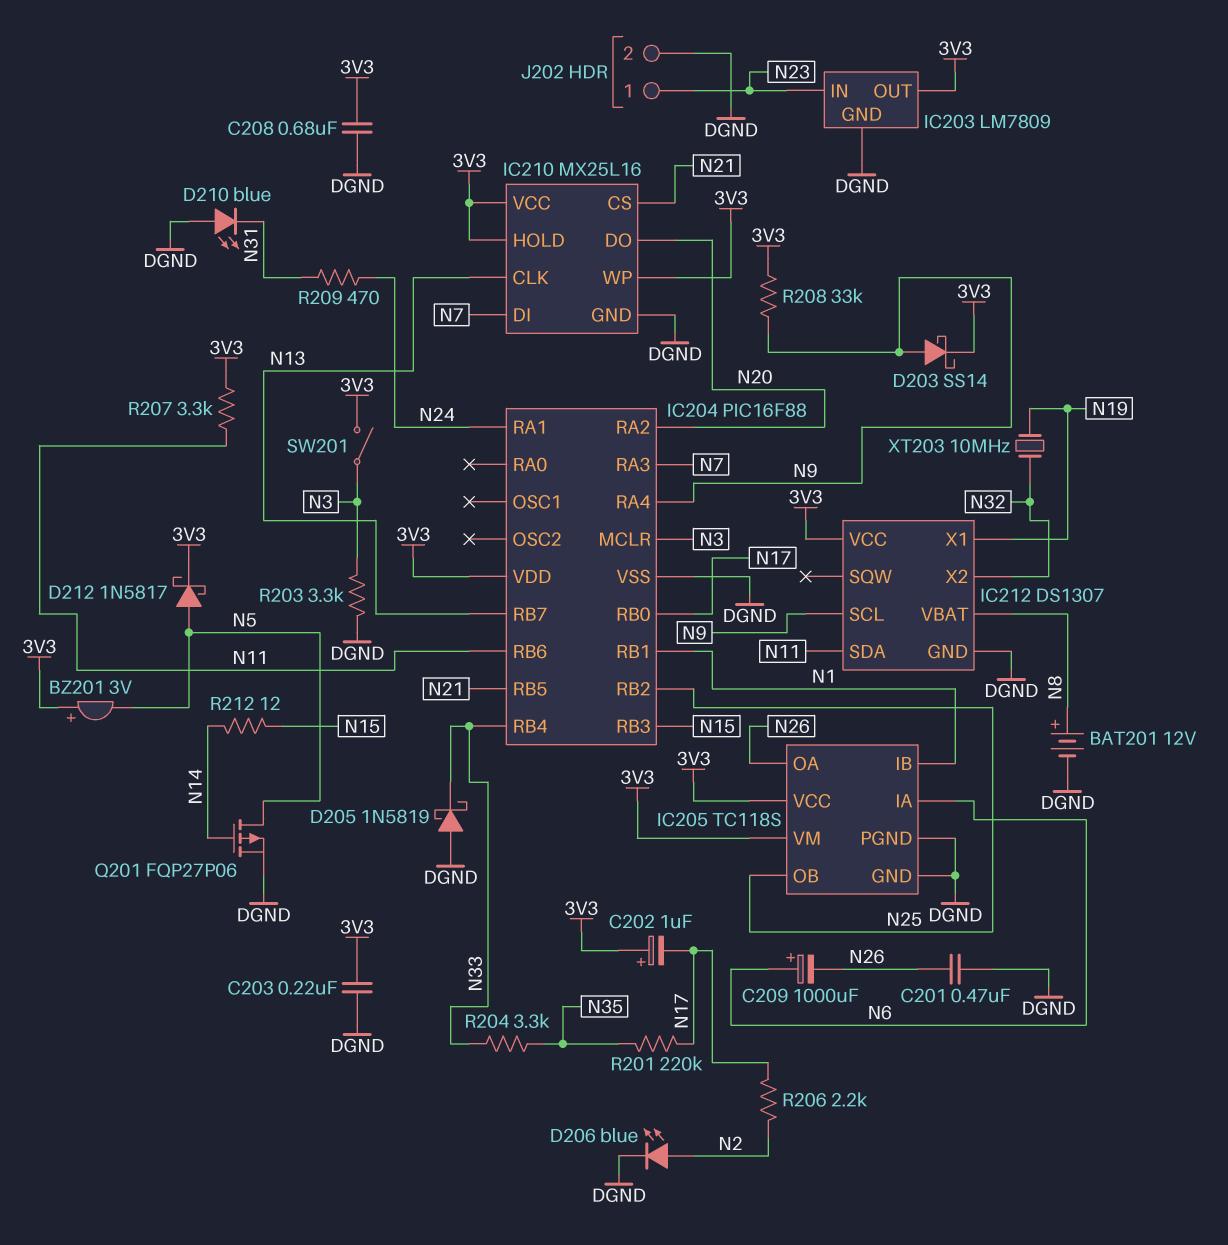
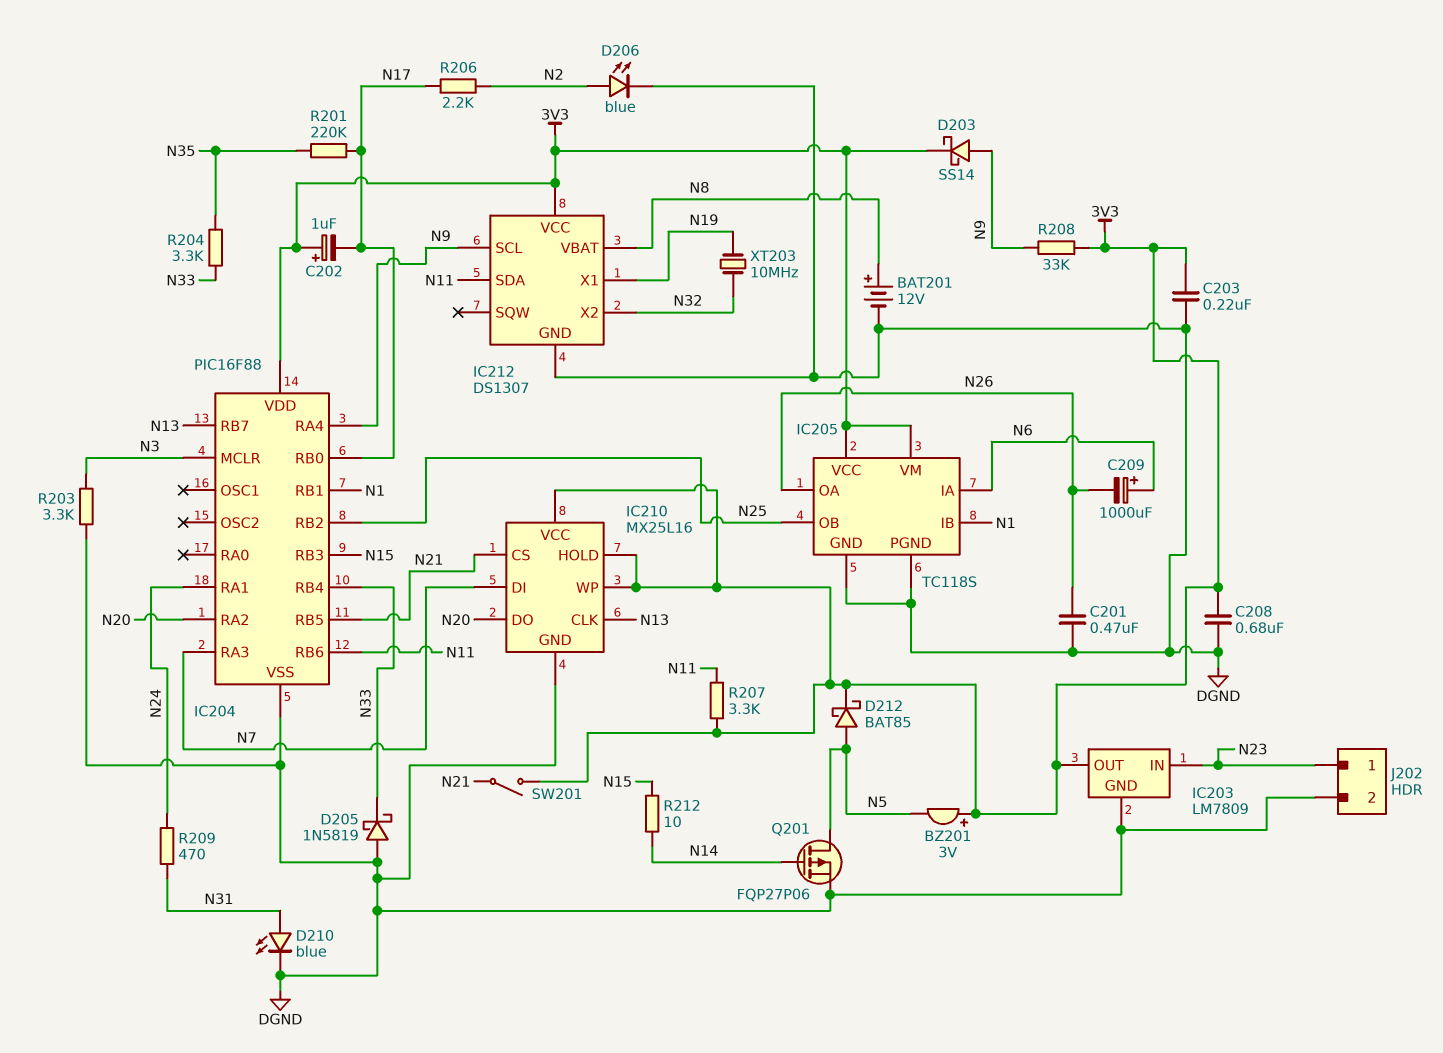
D210: LED blue (A DGND, K N31) -> LED blue (A N31, K DGND)
D212: schottky 1N5817 (A N5, K 3V3) -> schottky BAT85 (A N5, K 3V3)
R212: 12 (N14, N15) -> 10 (N14, N15)
SW201: switch (3V3, N3) -> switch (3V3, N21)

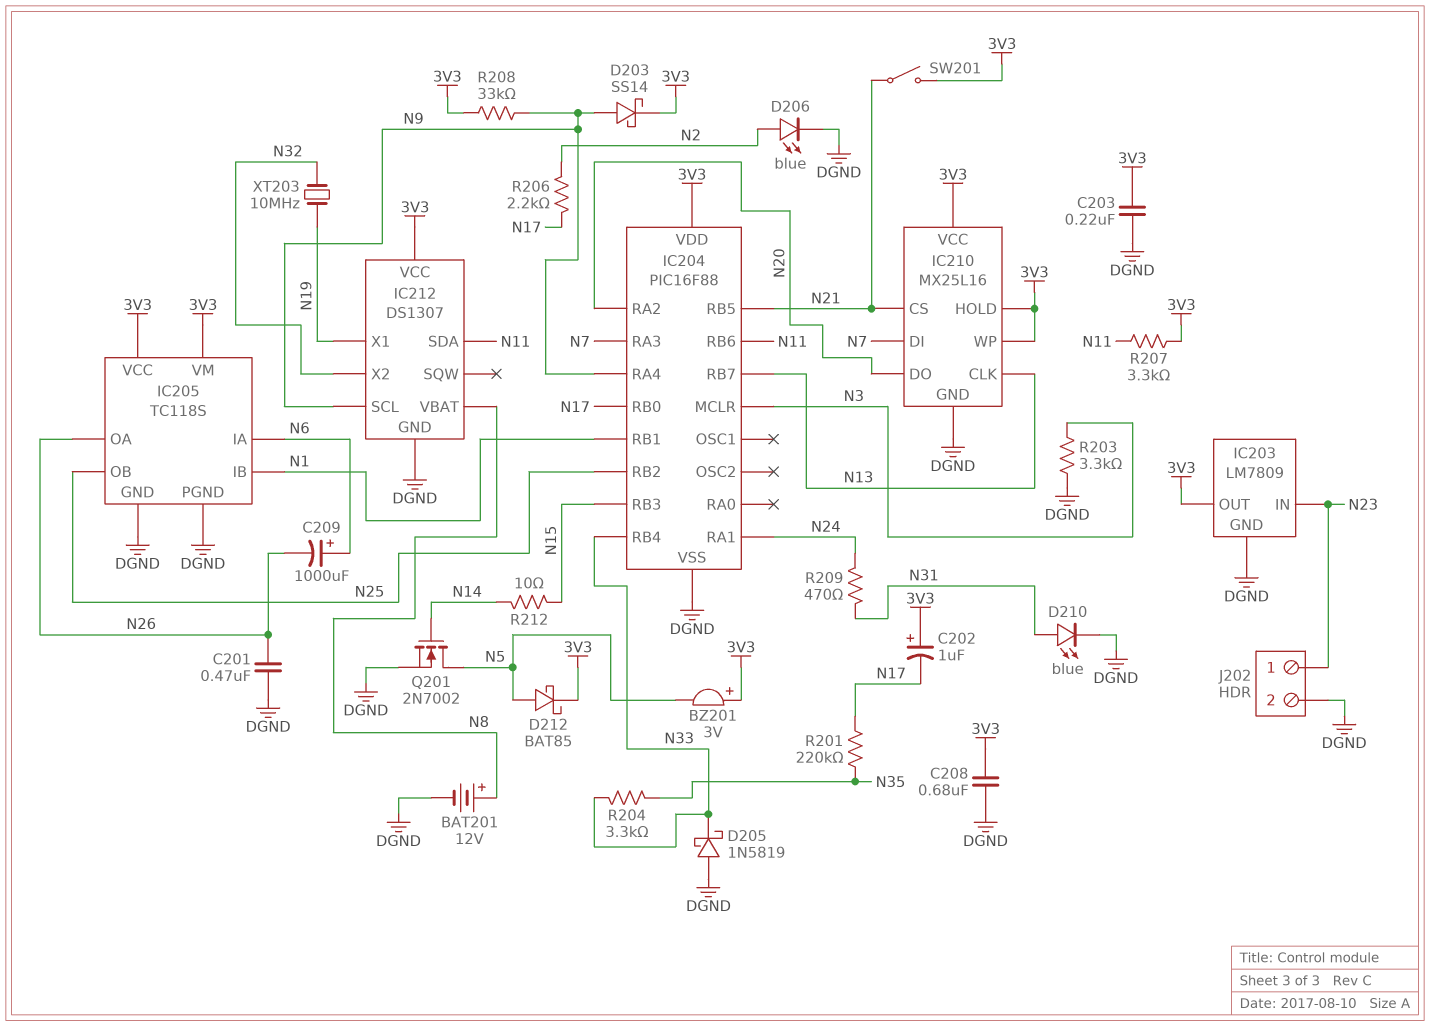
Q201: PMOS FQP27P06 (G N14, D N5, S DGND) -> NMOS 2N7002 (G N14, D N5, S DGND)

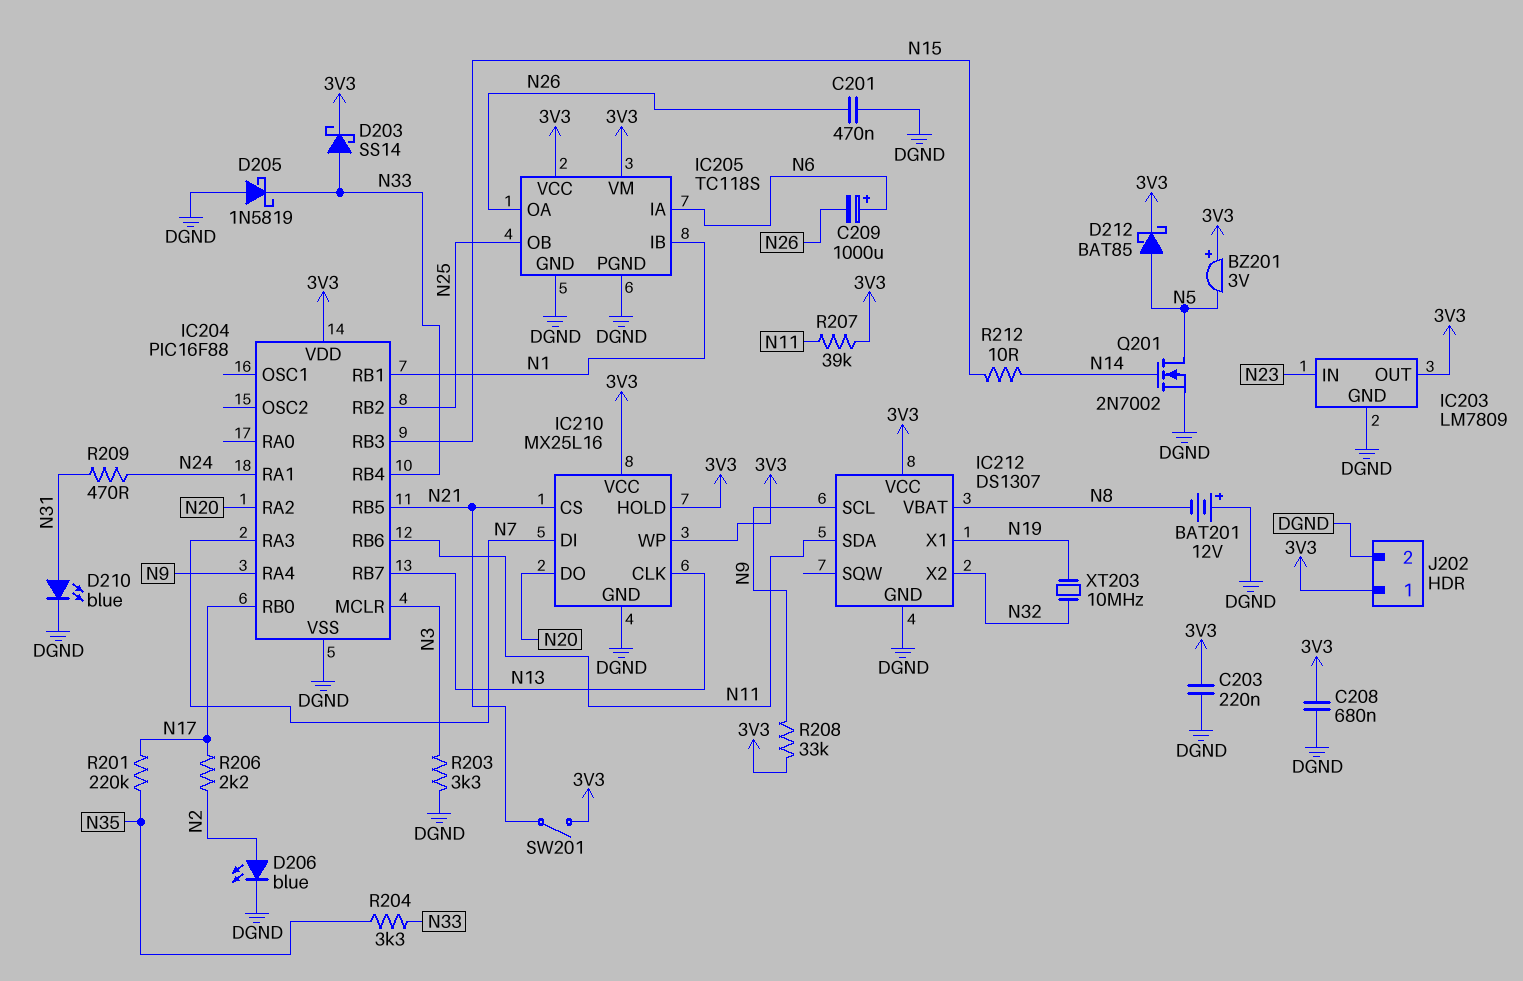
BAT201: 12V (plus N8, minus DGND) -> 12V (plus DGND, minus N8)
C202: 1uF (plus 3V3, minus N17) -> none
D203: schottky SS14 (A N9, K 3V3) -> schottky SS14 (A N33, K 3V3)
J202 pin 1: N23 -> 3V3
R207: 3.3k (3V3, N11) -> 39k (3V3, N11)

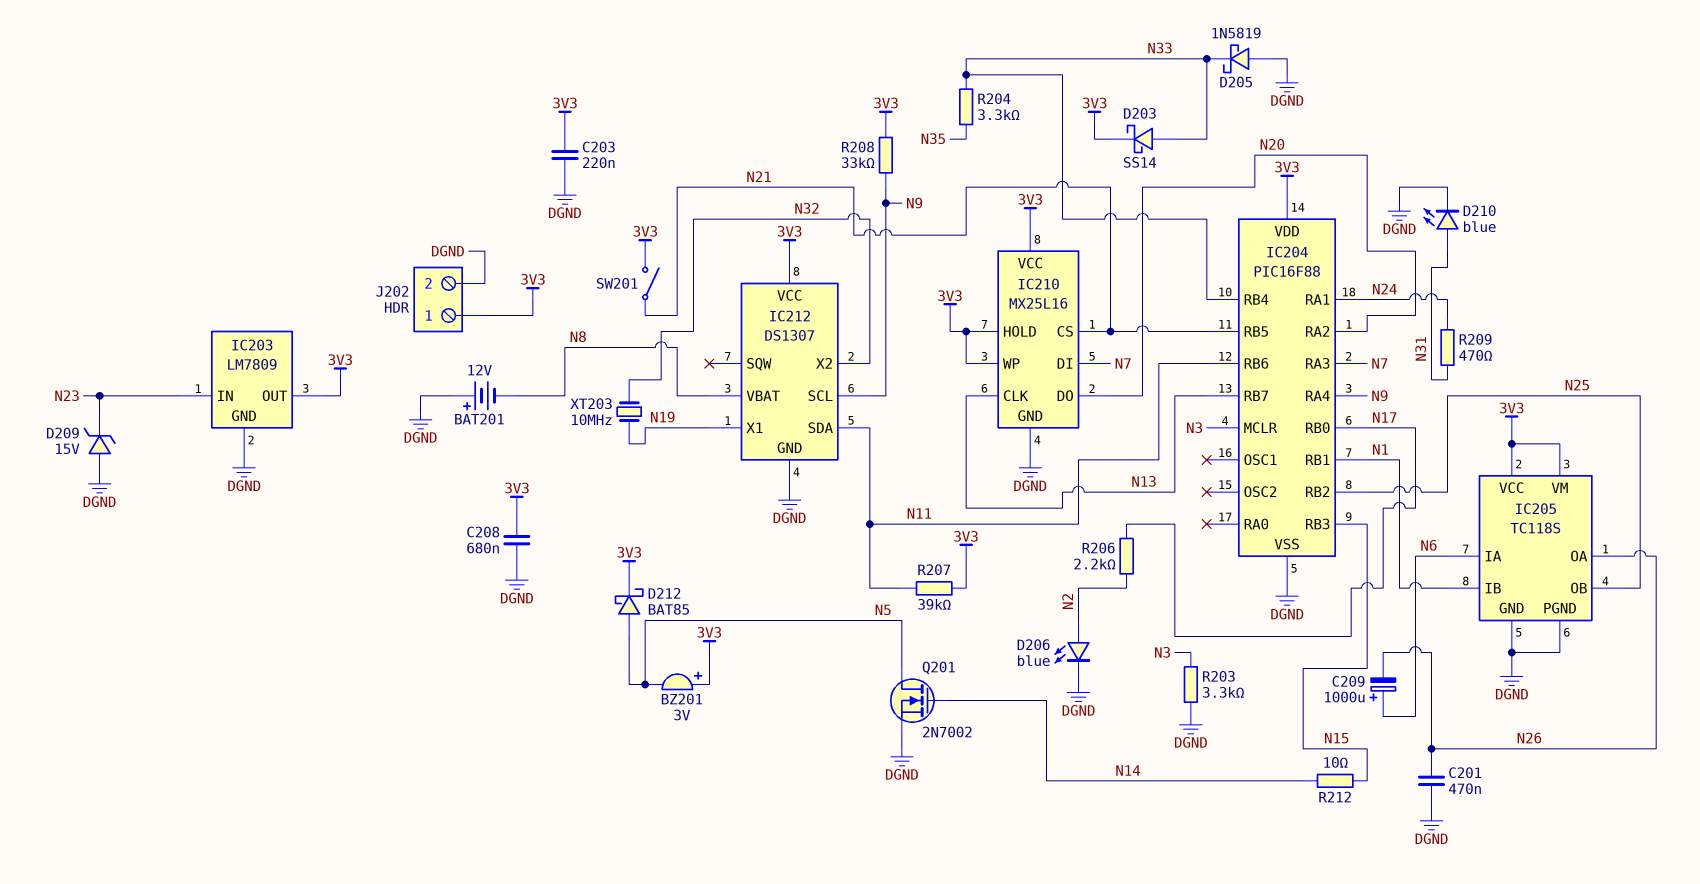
D209: none -> zener 15V (A DGND, K N23)
R201: 220k (N17, N35) -> none

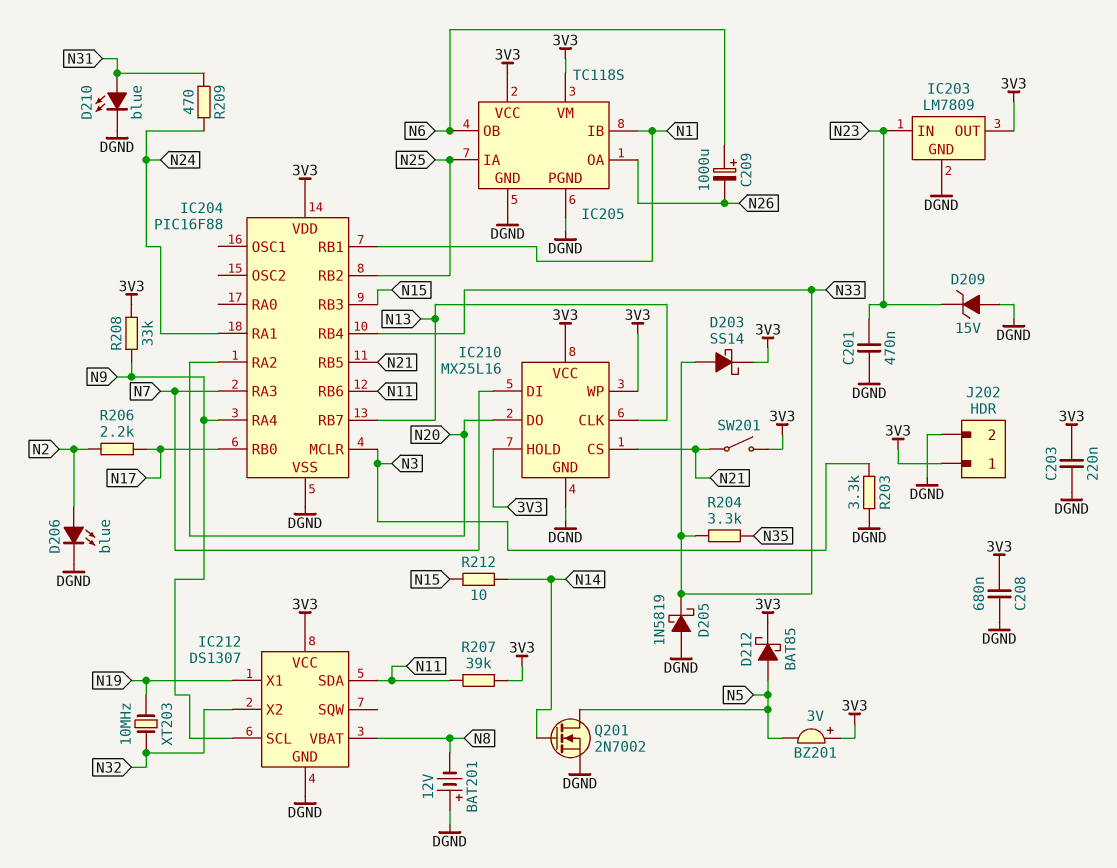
C201: 470nF (DGND, N26) -> 470nF (DGND, N23)
IC205 pin IA: N6 -> N25
IC205 pin OB: N25 -> N6

